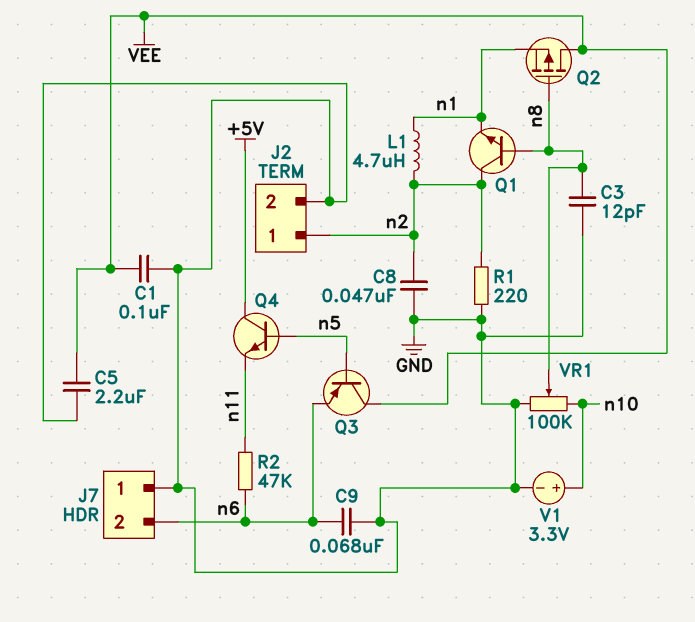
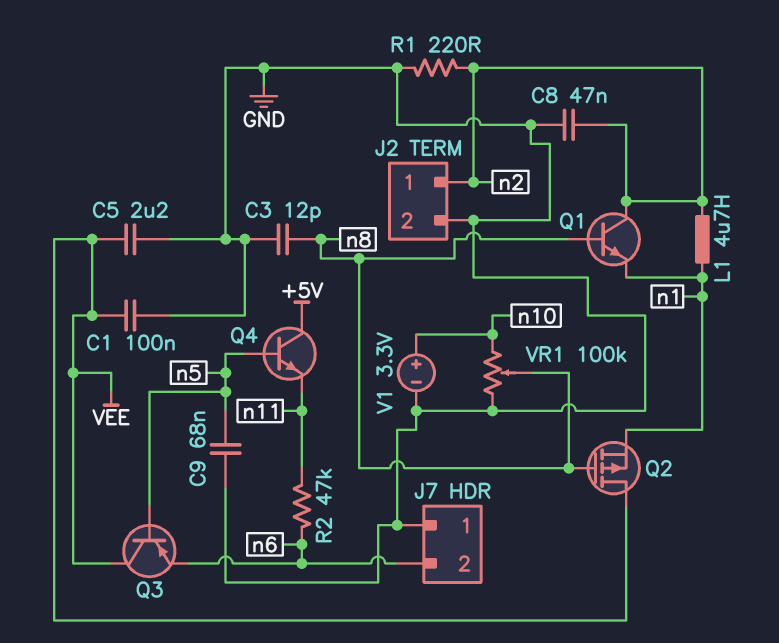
C9: 68nF (GND, n6) -> 68nF (GND, n5)

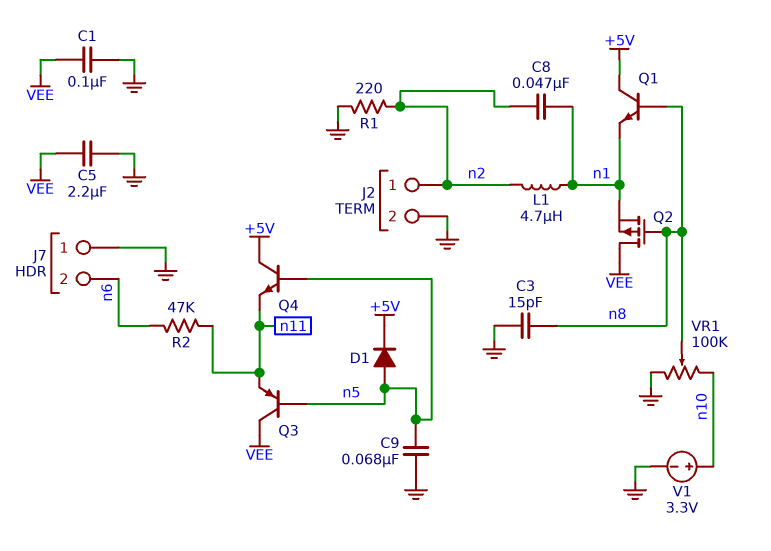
C3: 12pF (GND, n8) -> 15pF (GND, n8)
C8: 47nF (GND, n2) -> 47nF (n1, n2)
D1: none -> diode (A n5, K +5V)
Q1: NPN (B n8, C n2, E n1) -> NPN (B n8, C +5V, E n1)
Q3: PNP (B n5, C VEE, E n6) -> PNP (B n5, C VEE, E n11)

